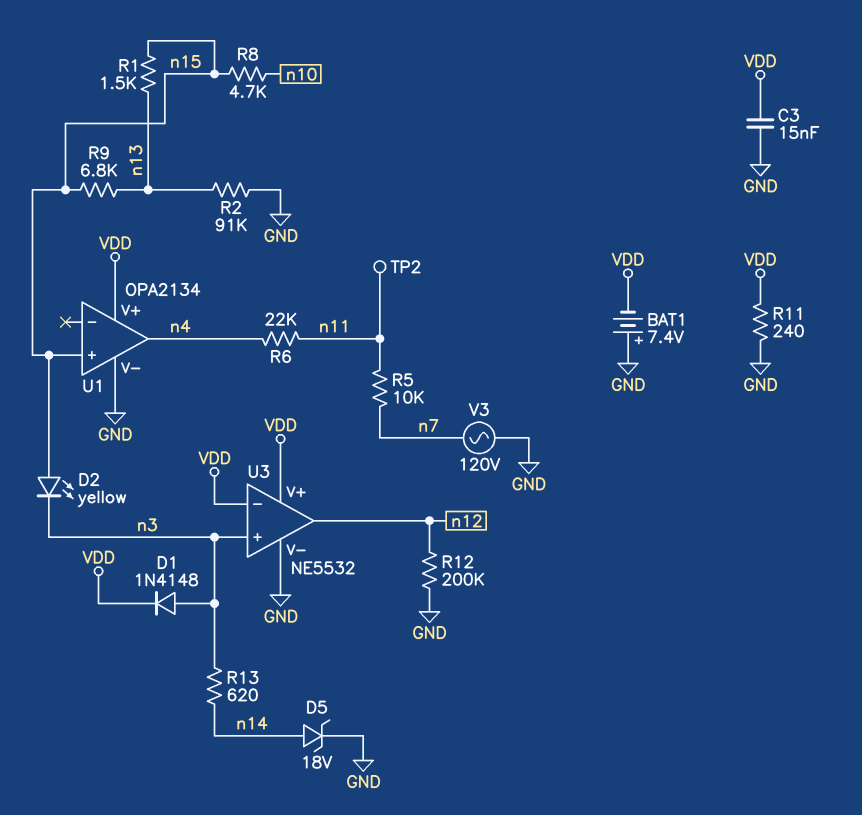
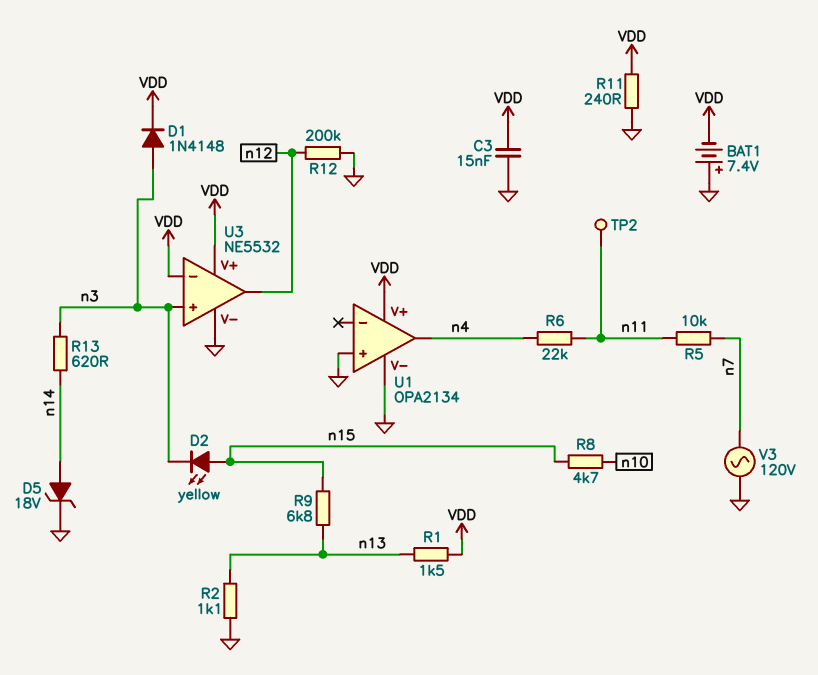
R1: 1.5k (n13, n15) -> 1.5k (VDD, n13)
R2: 91k (GND, n13) -> 1.1k (GND, n13)
U1 pin in+: n15 -> GND

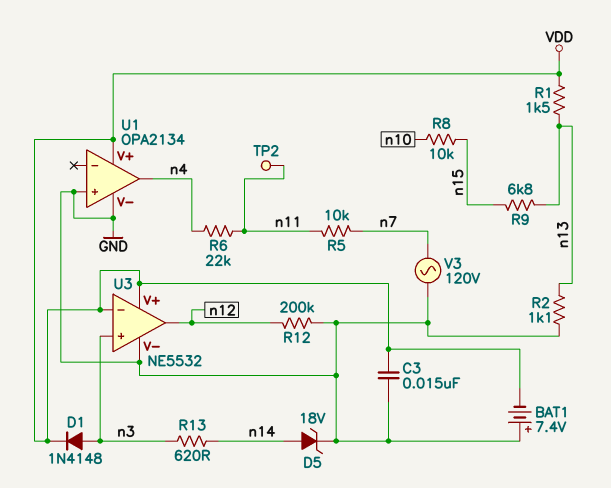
D2: LED yellow (A n15, K n3) -> none
R8: 4.7k (n10, n15) -> 10k (n10, n15)
R11: 240 (GND, VDD) -> none

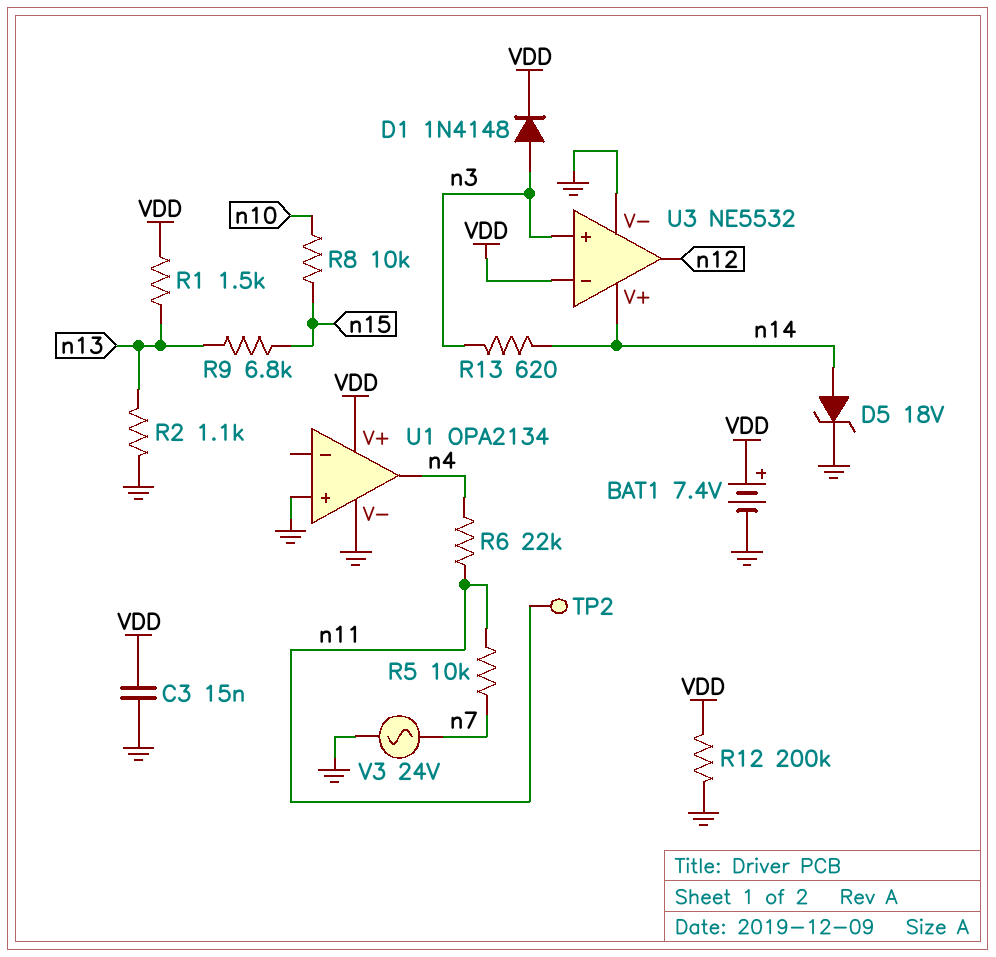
BAT1: 7.4V (plus GND, minus VDD) -> 7.4V (plus VDD, minus GND)
R12: 200k (GND, n12) -> 200k (GND, VDD)
U3 pin V+: VDD -> n14
V3: AC 120V (GND, n7) -> AC 24V (GND, n7)

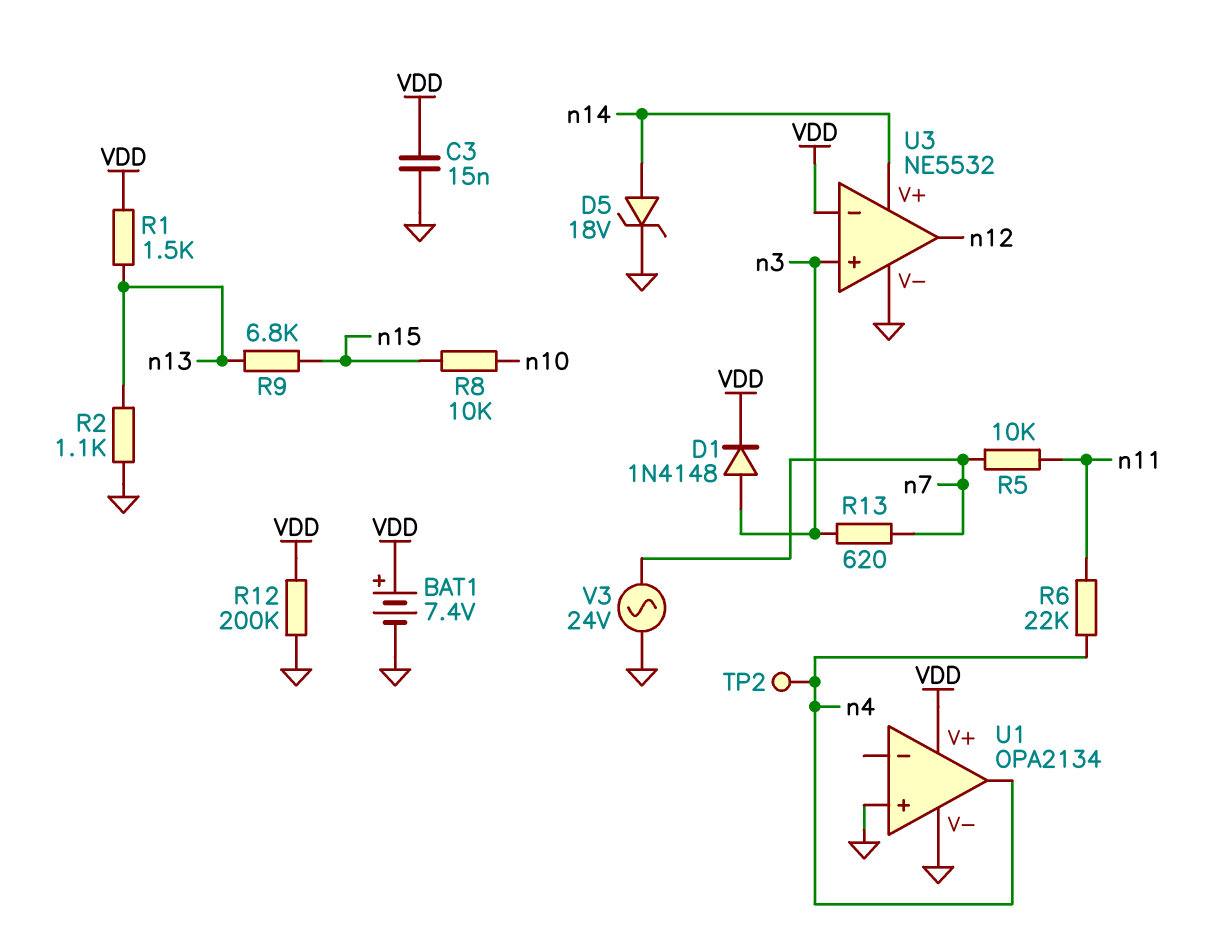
R13: 620 (n3, n14) -> 620 (n3, n7)
TP2: test point (n11) -> test point (n4)

